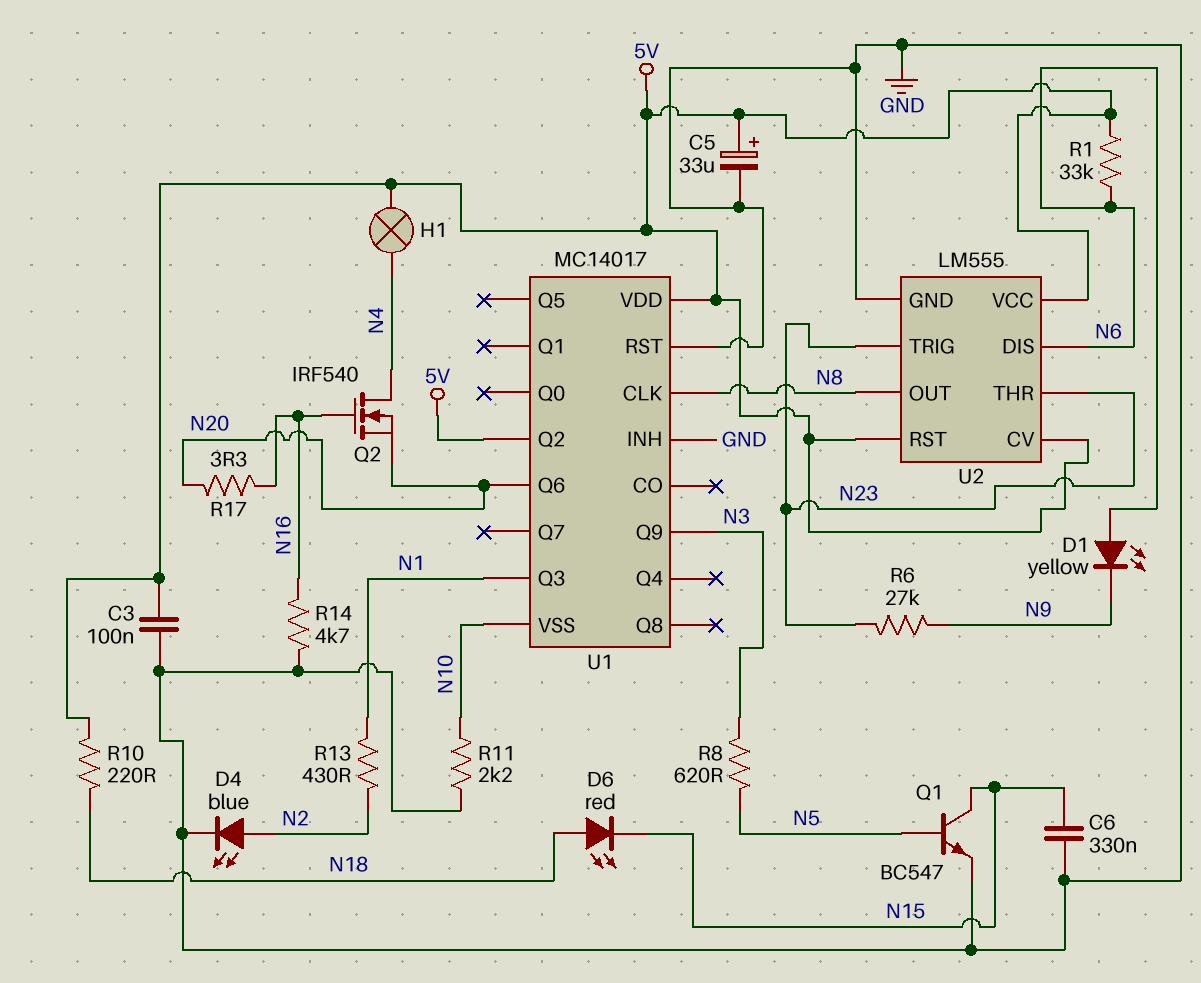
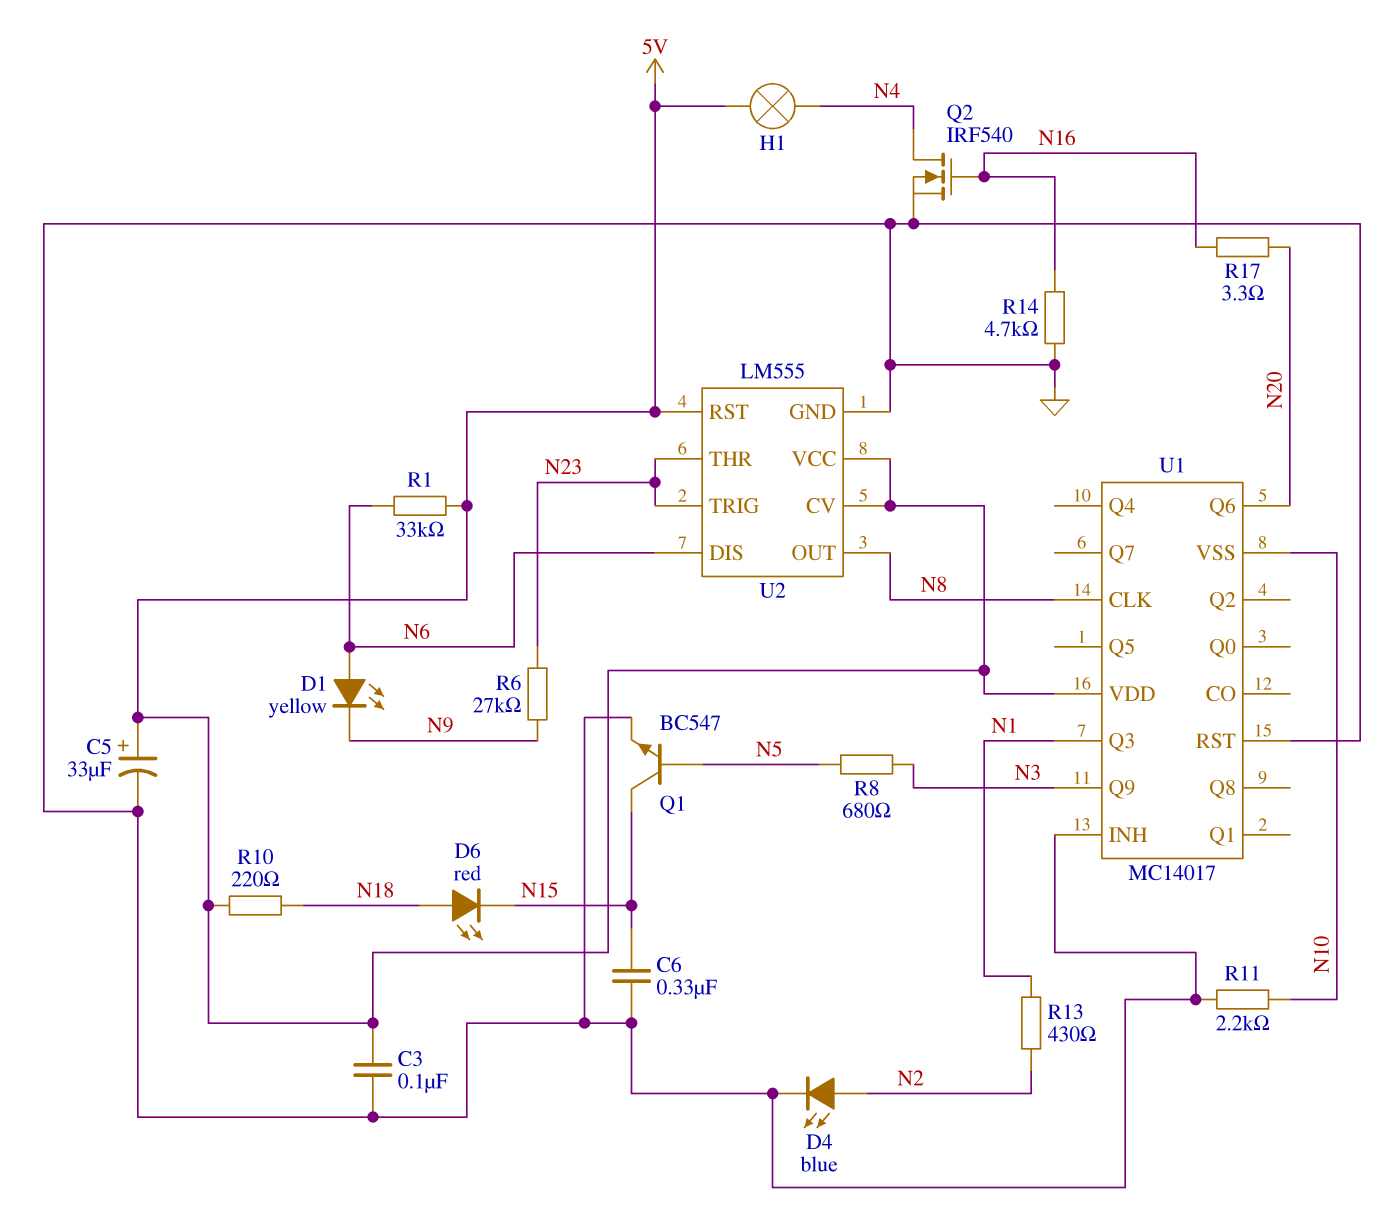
Q2: NMOS IRF540 (G N16, D N4, S N20) -> NMOS IRF540 (G N16, D N4, S GND)
R8: 620 (N3, N5) -> 680 (N3, N5)
U1 pin Q2: 5V -> none

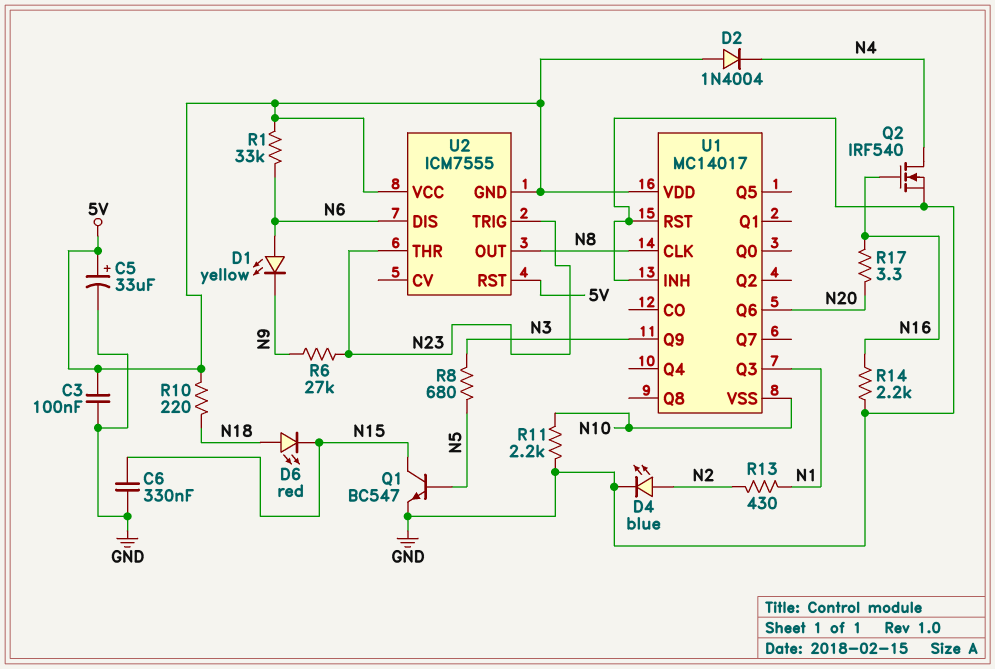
D2: none -> diode 1N4004 (A 5V, K N4)
H1: lamp (5V, N4) -> none
R14: 4.7k (GND, N16) -> 2.2k (GND, N16)
U2: LM555 -> ICM7555
U2 pin CV: 5V -> none
U2 pin GND: GND -> 5V

